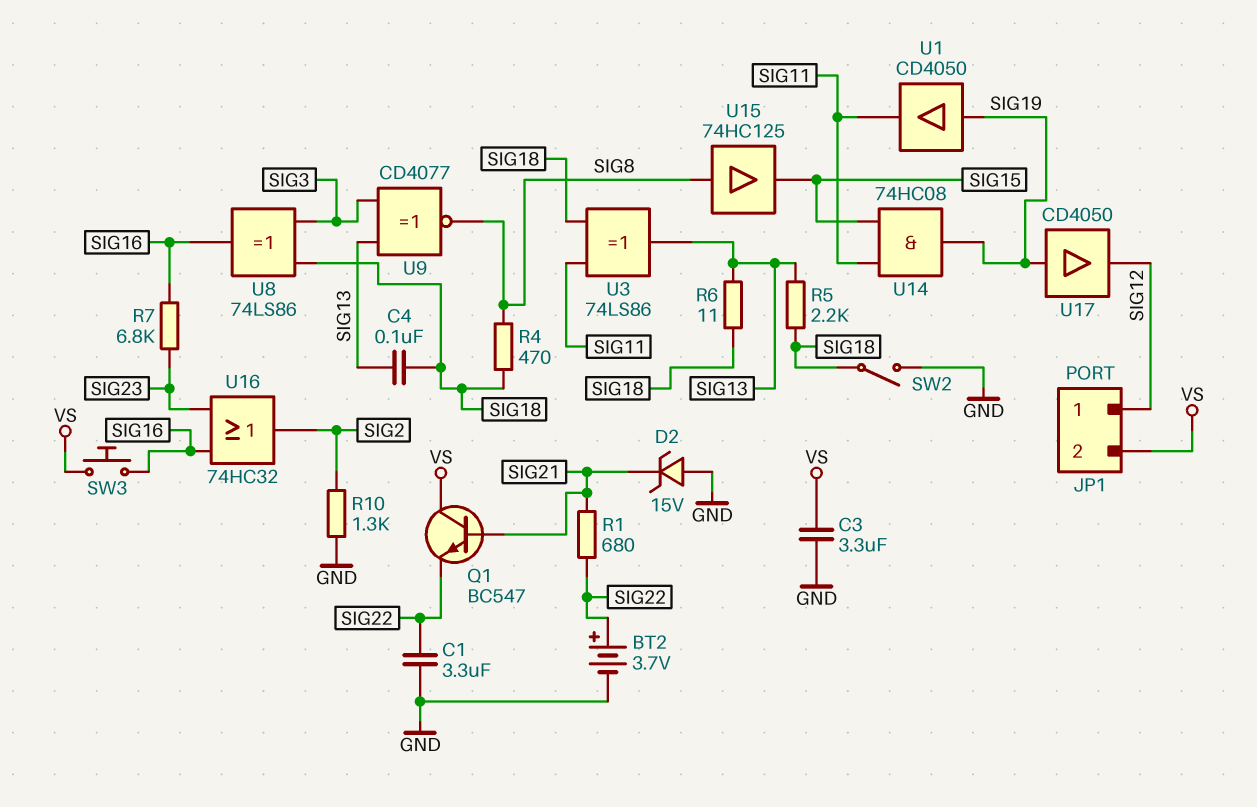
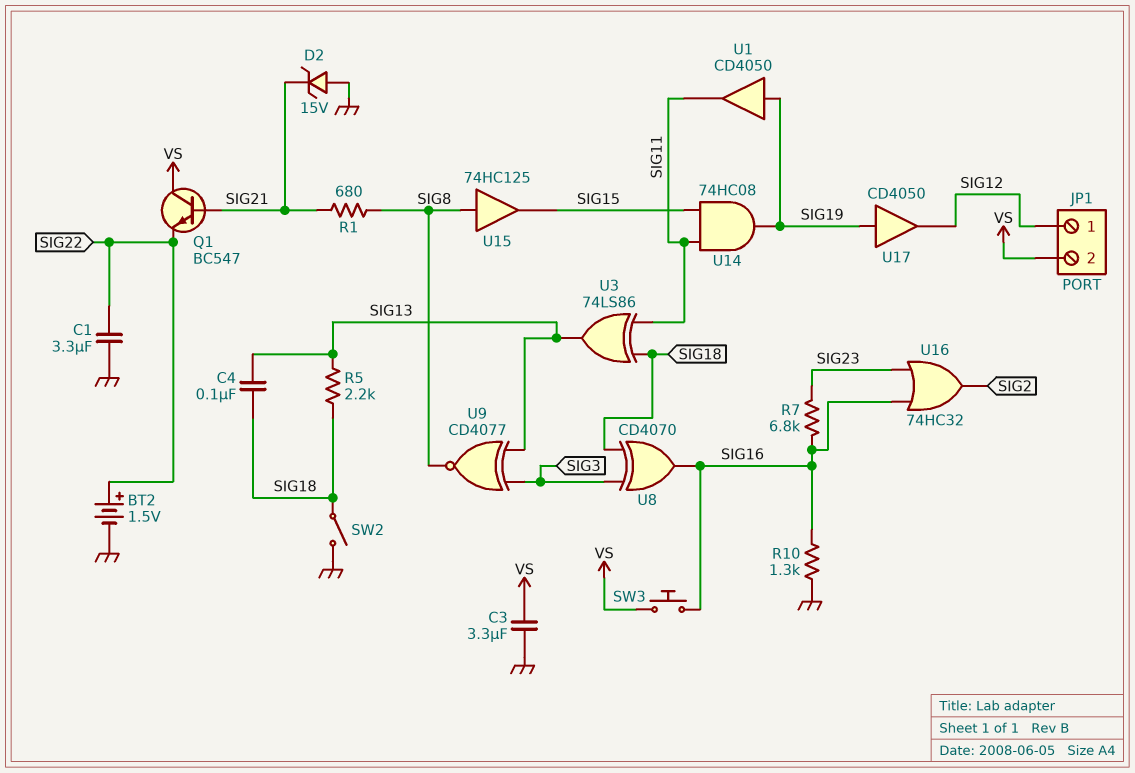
BT2: 3.7V (plus SIG22, minus GND) -> 1.5V (plus SIG22, minus GND)
R1: 680 (SIG21, SIG22) -> 680 (SIG8, SIG21)
R4: 470 (SIG8, SIG18) -> none
R6: 11 (SIG13, SIG18) -> none
R10: 1.3k (GND, SIG2) -> 1.3k (GND, SIG16)
U8: XOR 74LS86 (in SIG3, in SIG18, out SIG16) -> XOR CD4070 (in SIG3, in SIG18, out SIG16)

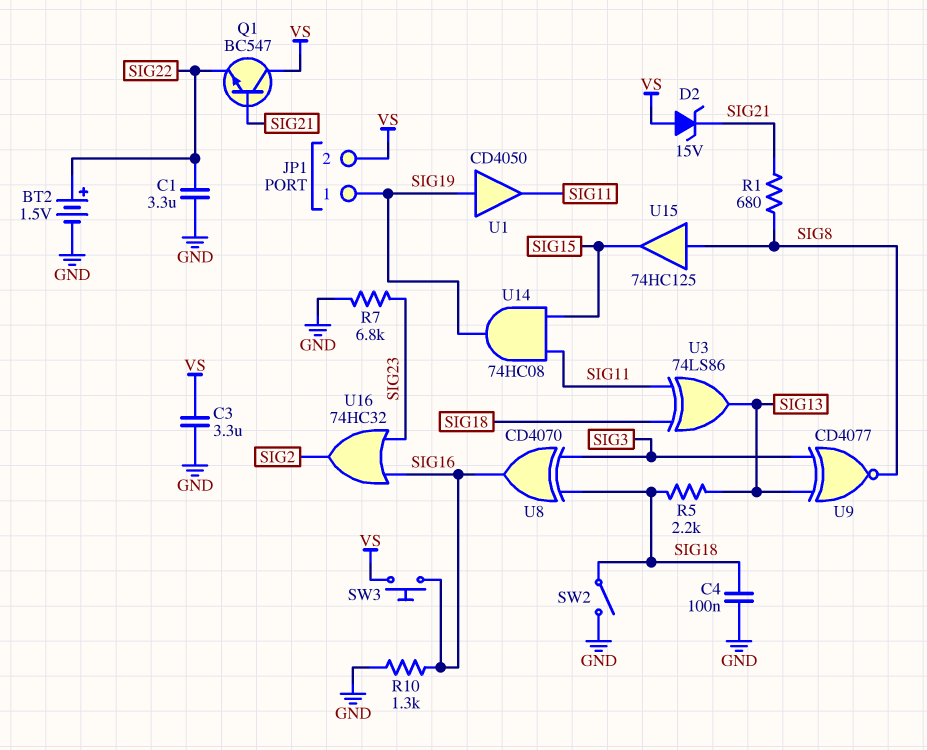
C4: 100nF (SIG13, SIG18) -> 100nF (GND, SIG18)
D2: zener 15V (A GND, K SIG21) -> zener 15V (A VS, K SIG21)
JP1 pin 1: SIG12 -> SIG19
R7: 6.8k (SIG16, SIG23) -> 6.8k (GND, SIG23)
U17: buffer CD4050 (in SIG19, out SIG12) -> none

